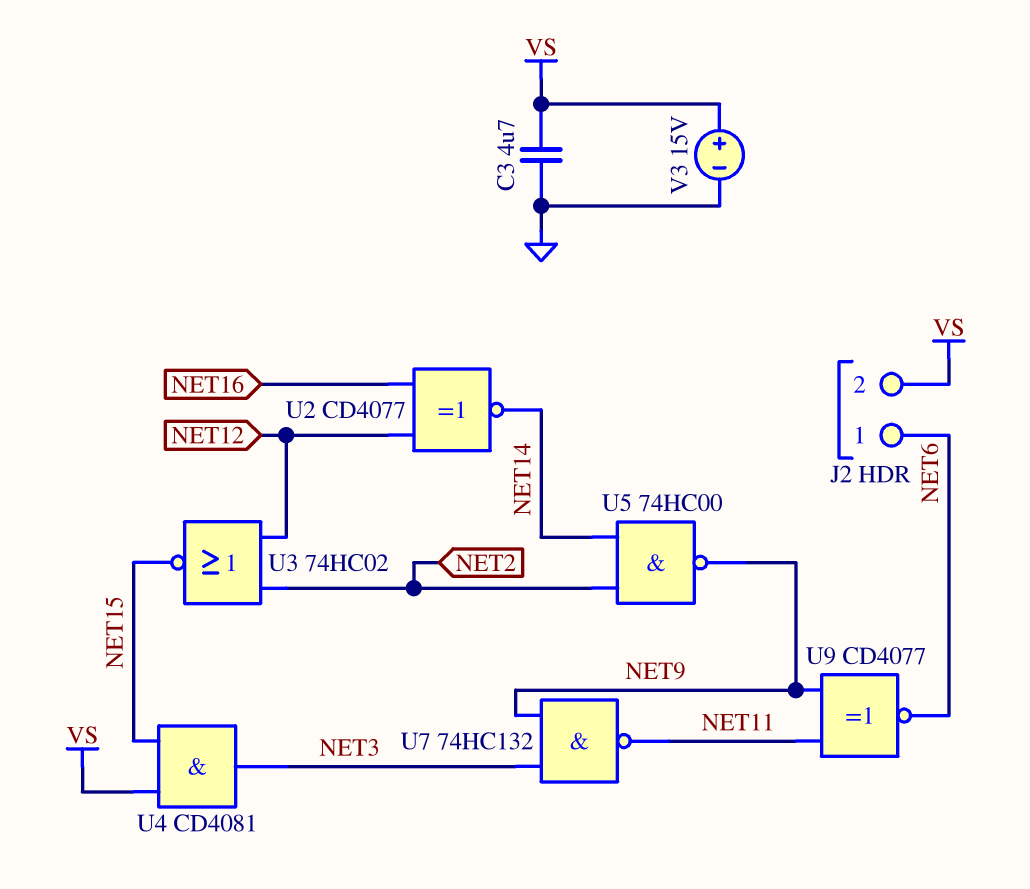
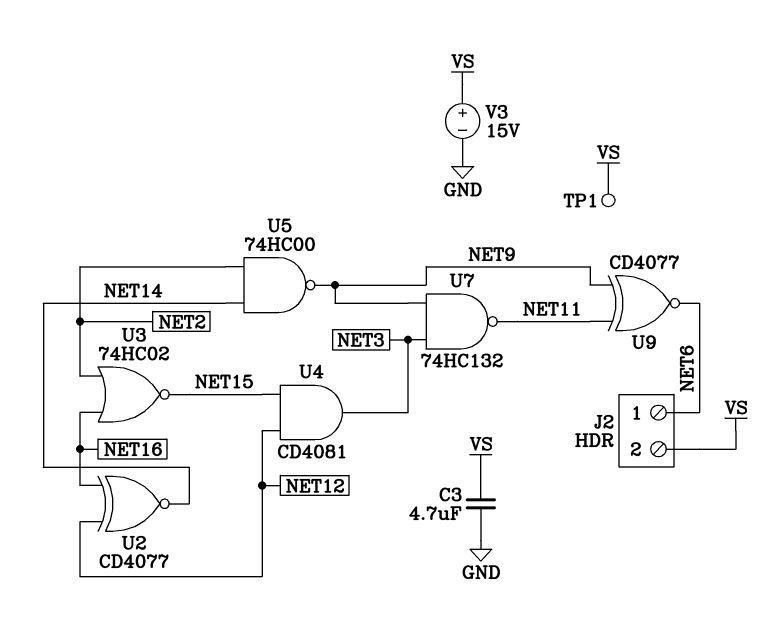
TP1: none -> test point (VS)
U3: NOR 74HC02 (in NET2, in NET12, out NET15) -> NOR 74HC02 (in NET2, in NET16, out NET15)
U4: AND CD4081 (in NET15, in VS, out NET3) -> AND CD4081 (in NET12, in NET15, out NET3)

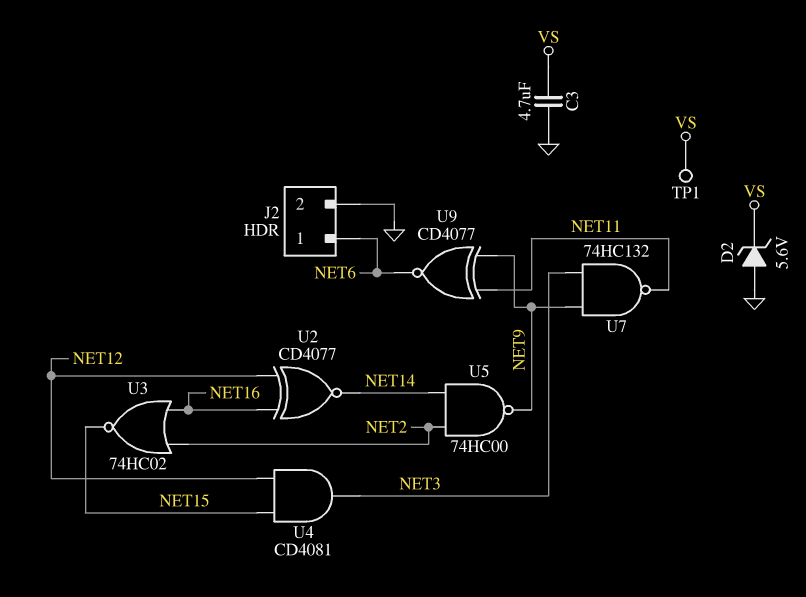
D2: none -> zener 5.6V (A GND, K VS)
J2 pin 2: VS -> GND
V3: 15V (plus VS, minus GND) -> none

